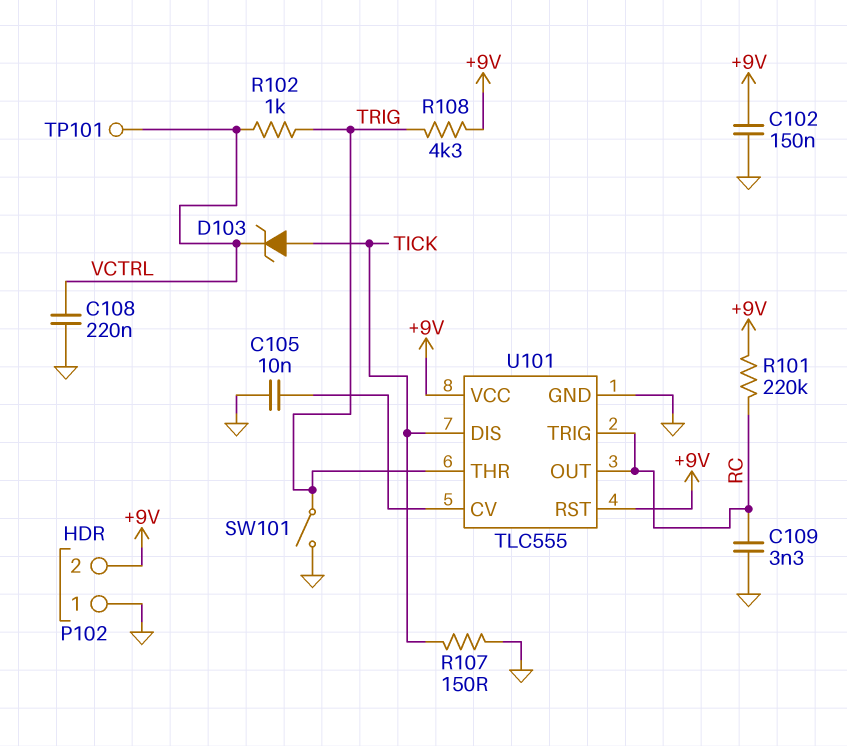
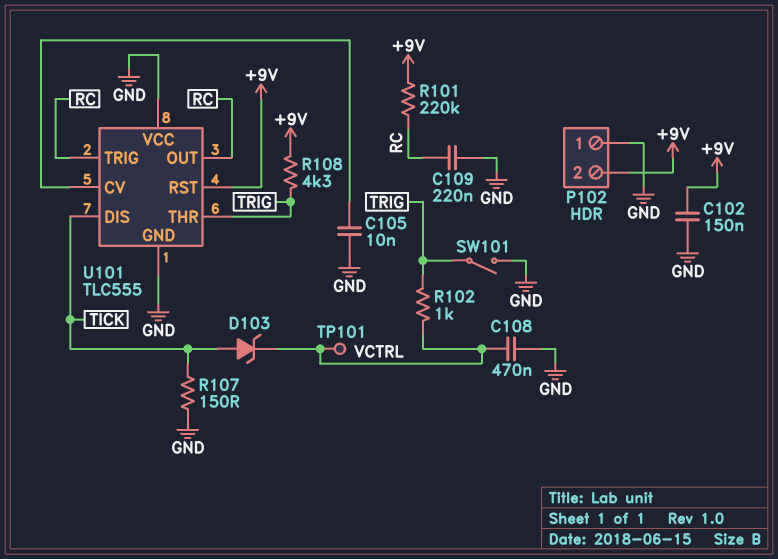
C108: 220nF (GND, VCTRL) -> 470nF (GND, VCTRL)
C109: 3.3nF (GND, RC) -> 220nF (GND, RC)
U101 pin VCC: +9V -> GND

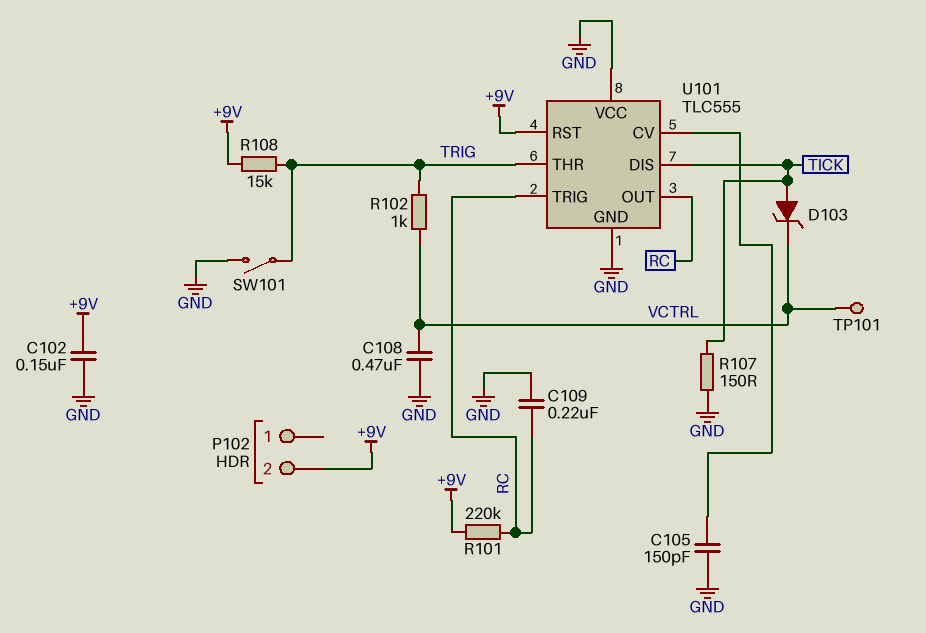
C105: 10nF (GND, U101/CV) -> 150pF (GND, U101/CV)
P102 pin 1: GND -> none
R108: 4.3k (+9V, TRIG) -> 15k (+9V, TRIG)

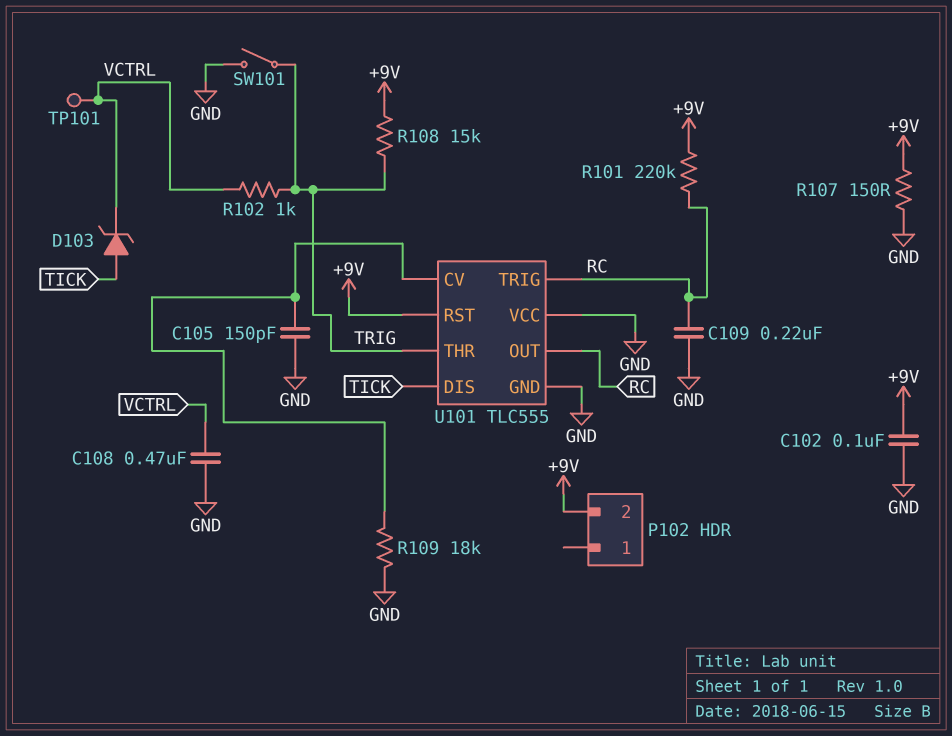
C102: 150nF (+9V, GND) -> 100nF (+9V, GND)
R107: 150 (GND, TICK) -> 150 (+9V, GND)
R109: none -> 18k (GND, U101/CV)

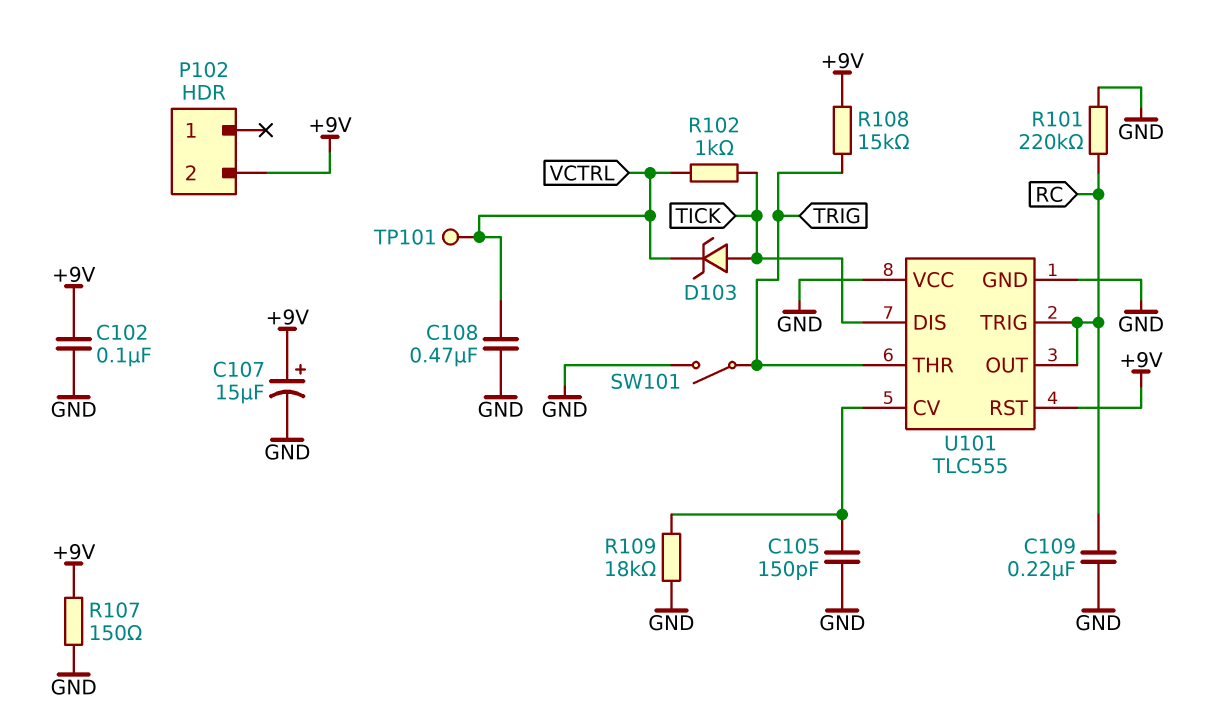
C107: none -> 15uF (plus +9V, minus GND)
R101: 220k (+9V, RC) -> 220k (GND, RC)
R102: 1k (TRIG, VCTRL) -> 1k (TICK, VCTRL)

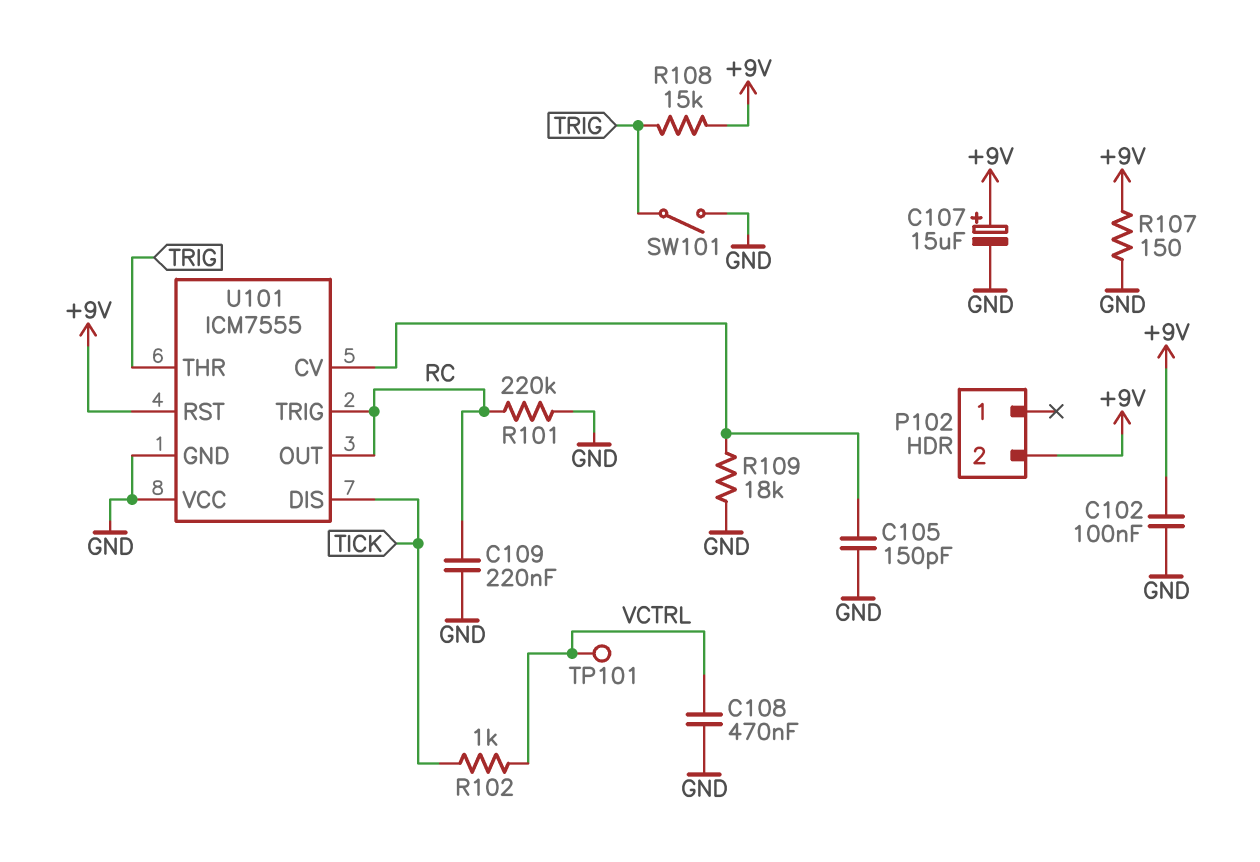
D103: zener (A TICK, K VCTRL) -> none
U101: TLC555 -> ICM7555

